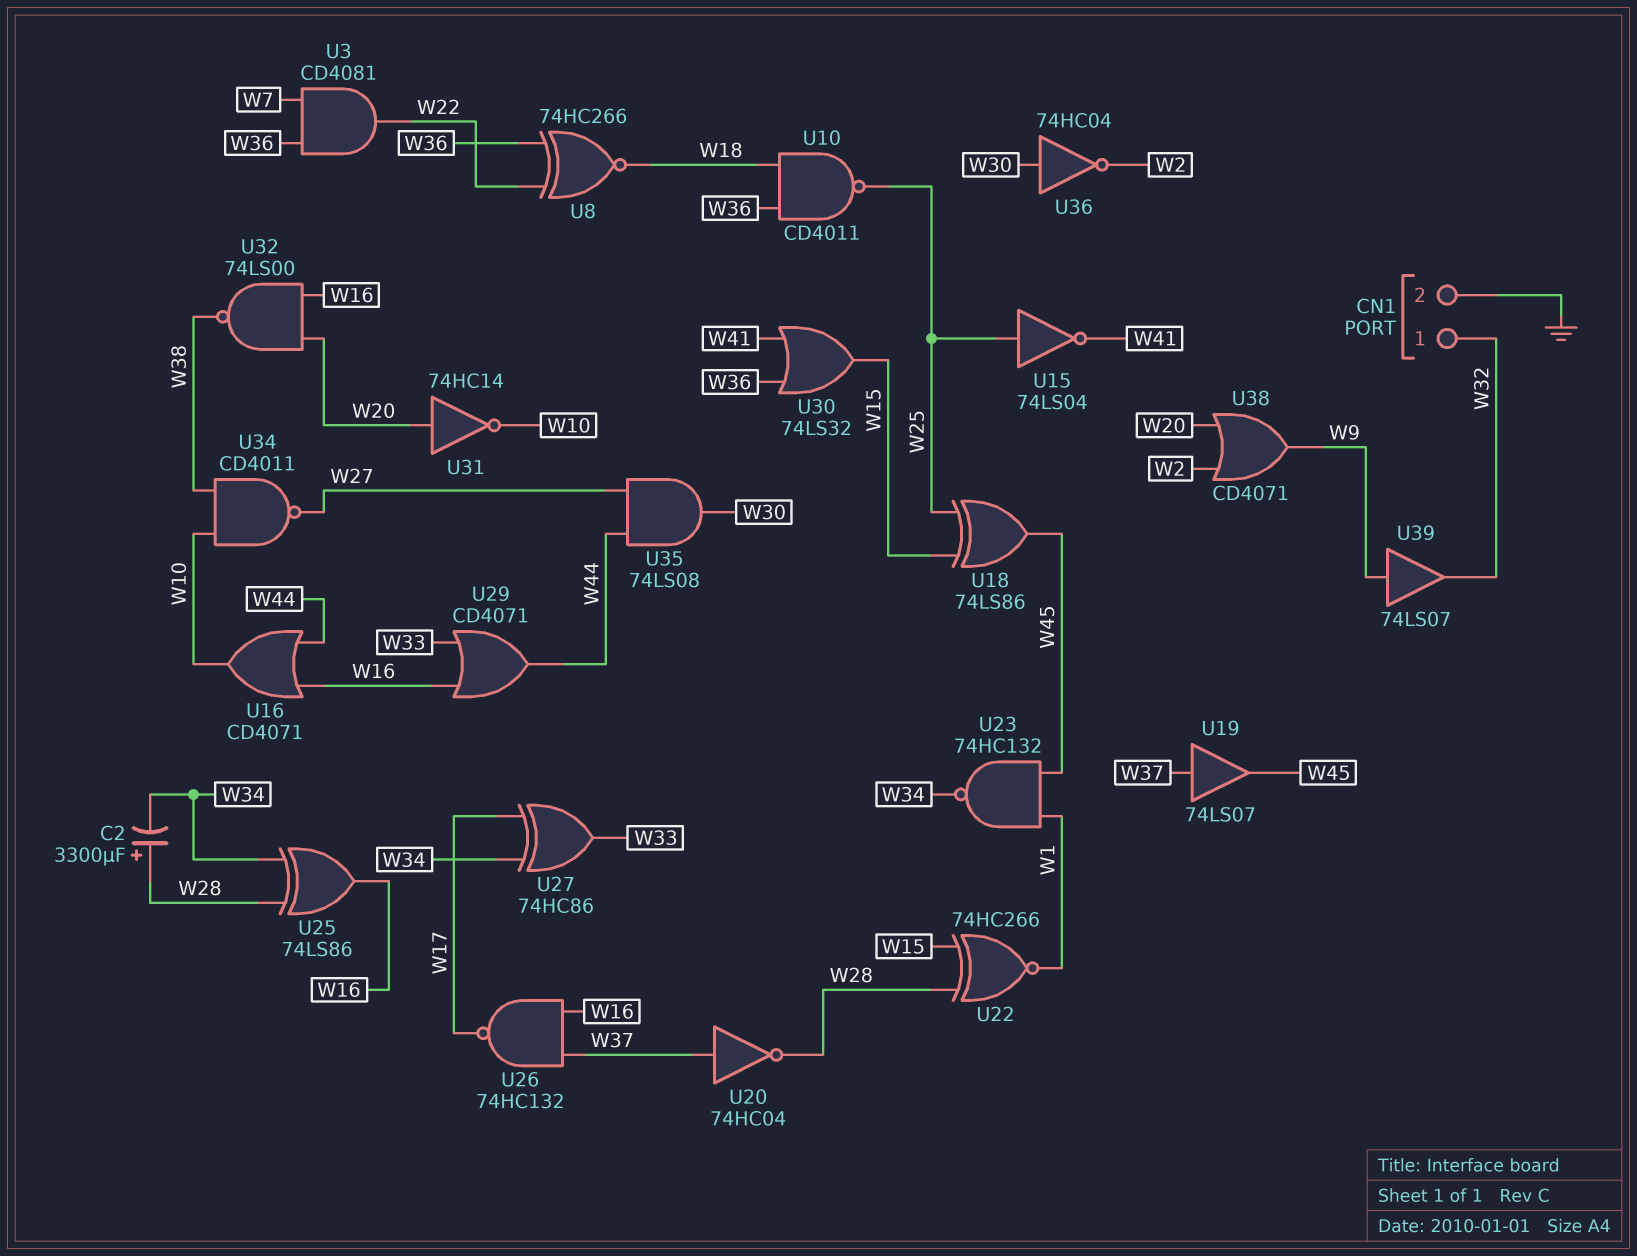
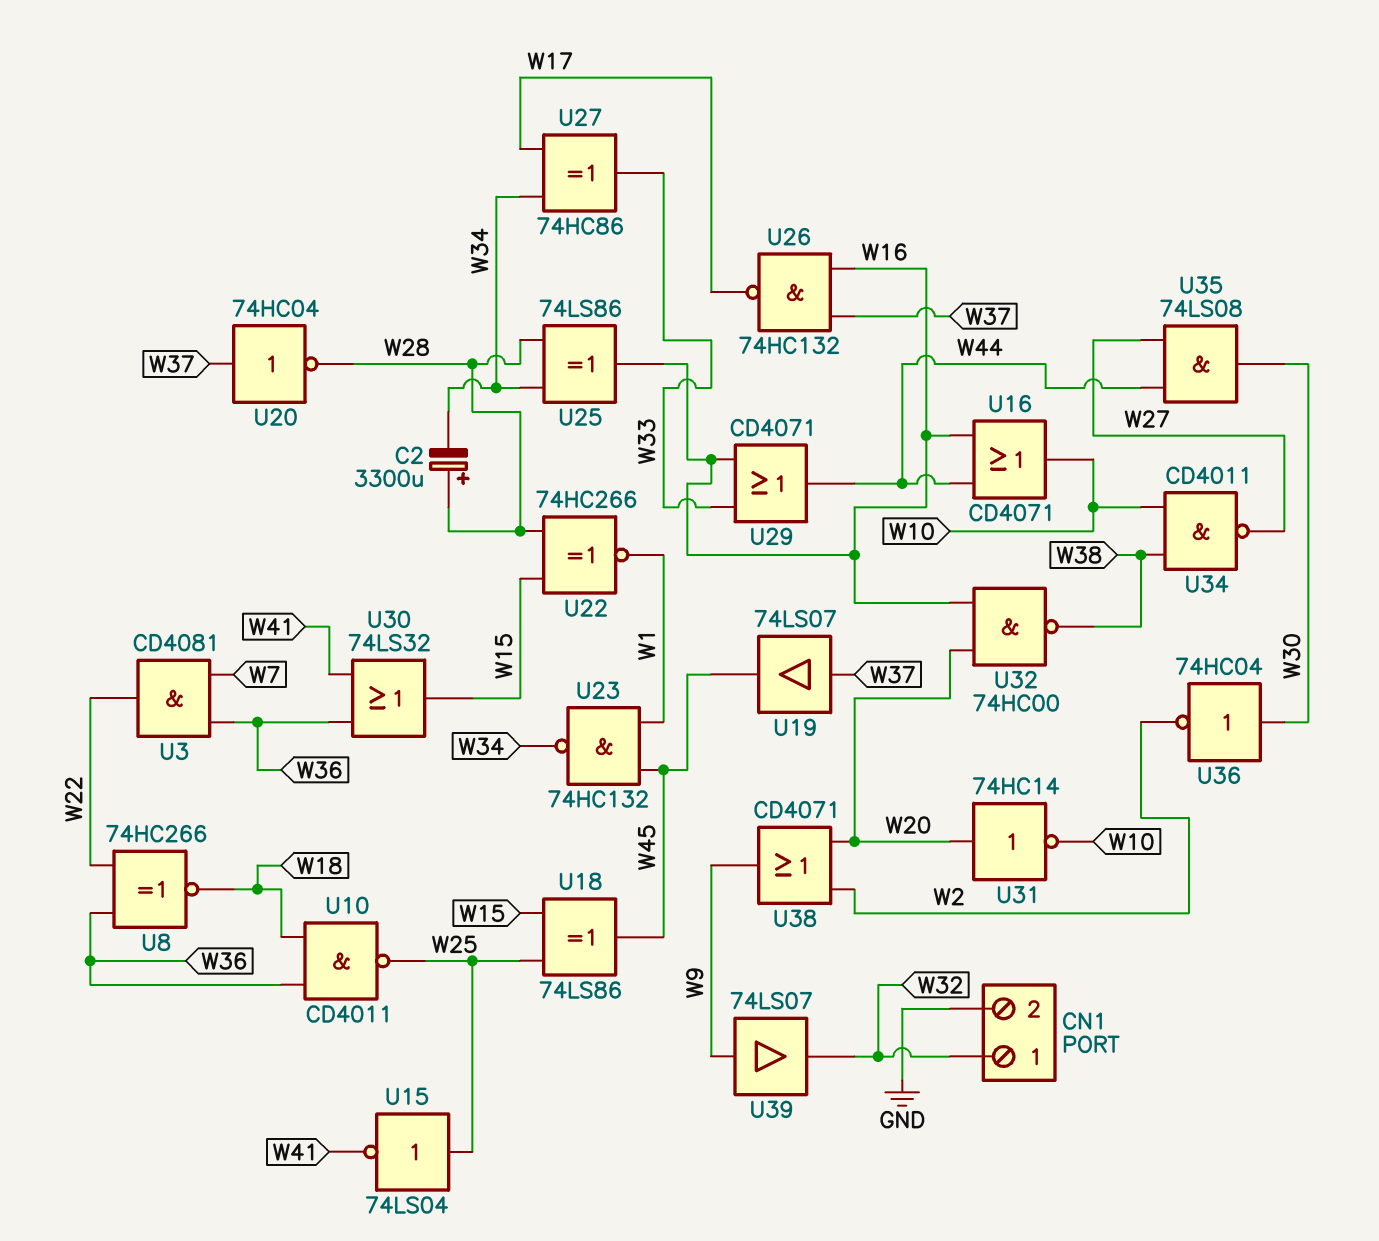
U32: NAND 74LS00 (in W16, in W20, out W38) -> NAND 74HC00 (in W16, in W20, out W38)

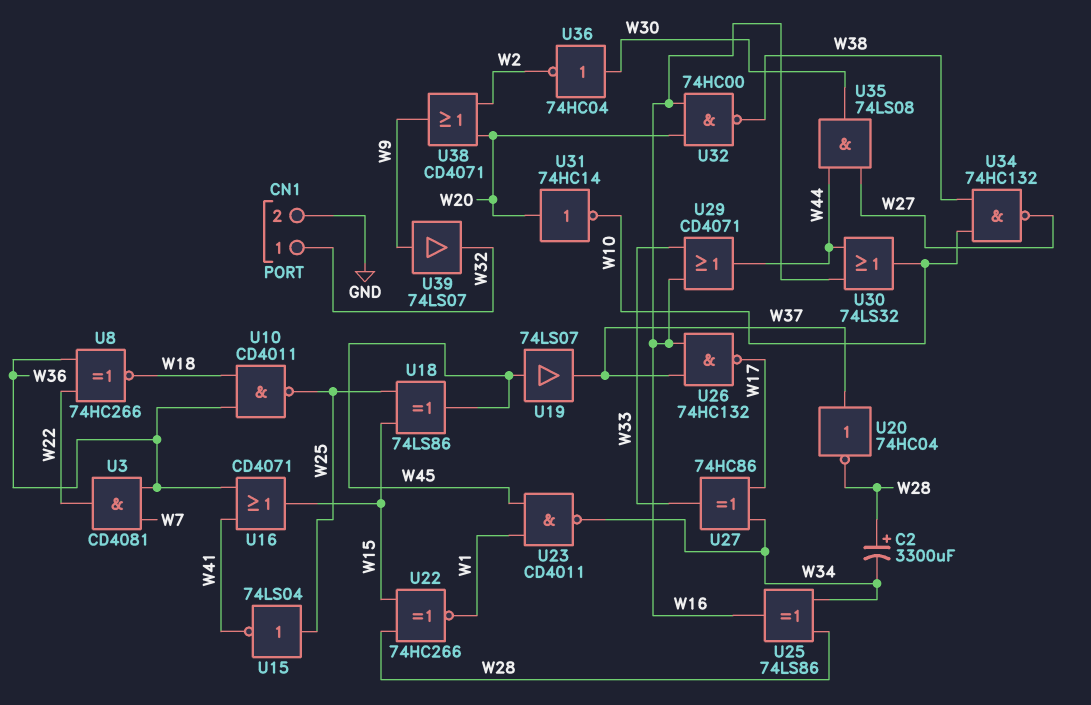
U16: OR CD4071 (in W16, in W44, out W10) -> OR CD4071 (in W36, in W41, out W15)
U19: buffer 74LS07 (in W37, out W45) -> buffer 74LS07 (in W45, out W37)
U23: NAND 74HC132 (in W1, in W45, out W34) -> NAND CD4011 (in W1, in W45, out W34)
U30: OR 74LS32 (in W36, in W41, out W15) -> OR 74LS32 (in W16, in W44, out W10)
U34: NAND CD4011 (in W10, in W38, out W27) -> NAND 74HC132 (in W10, in W38, out W27)

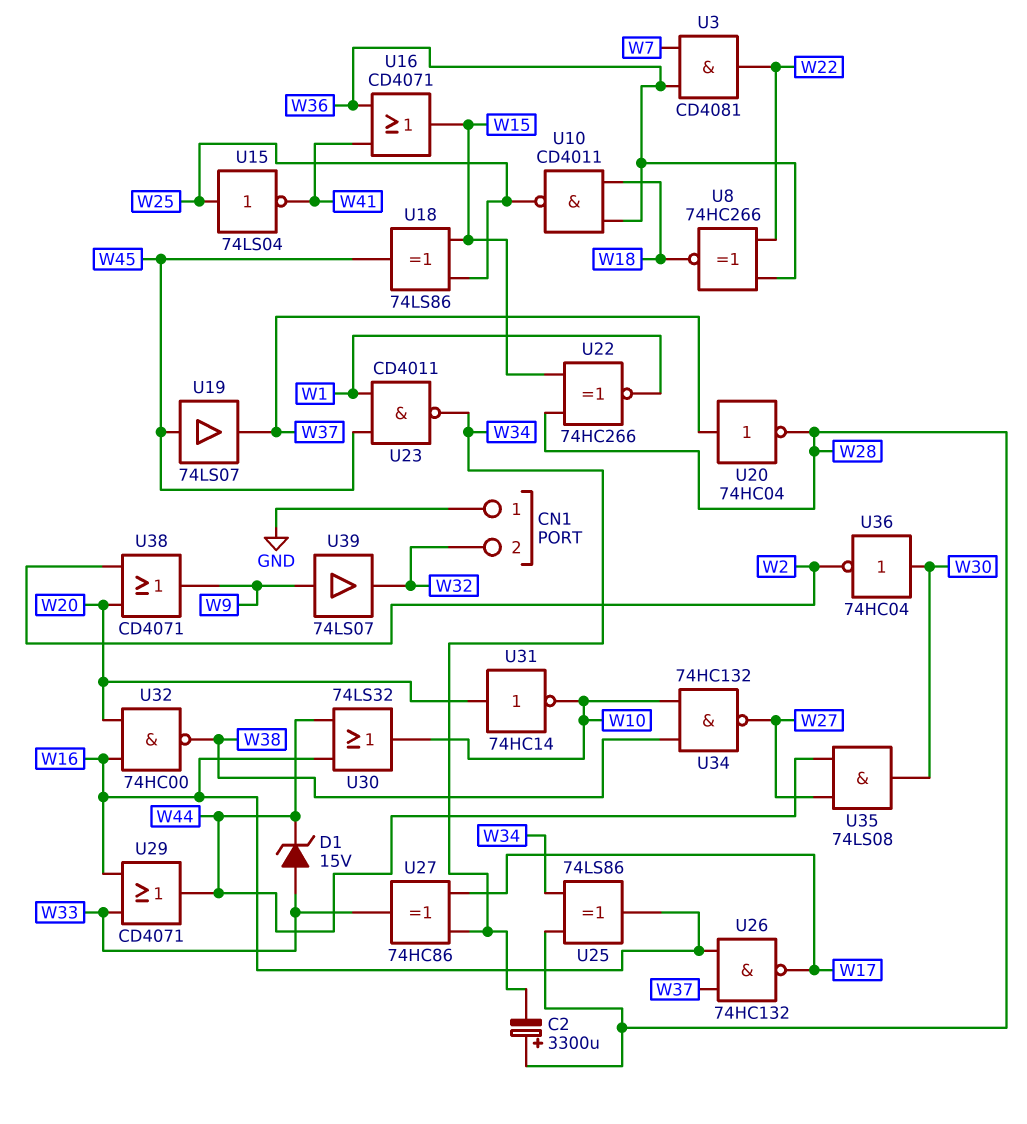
CN1 pin 1: W32 -> GND
CN1 pin 2: GND -> W32
D1: none -> zener 15V (A W33, K W44)

